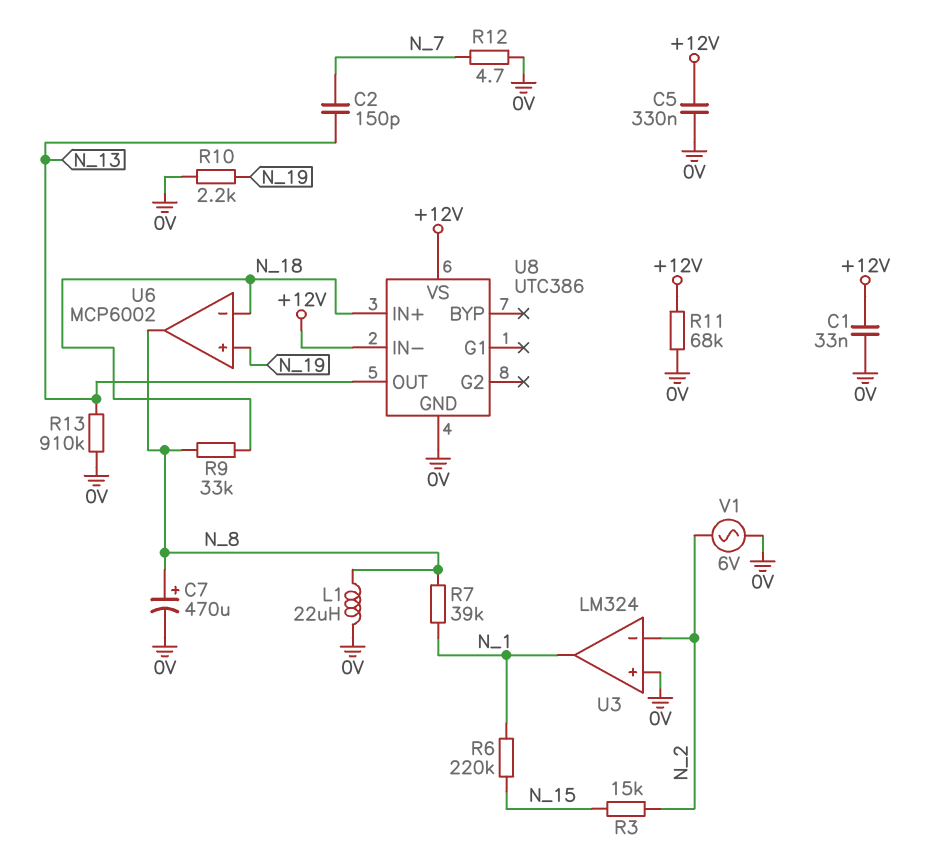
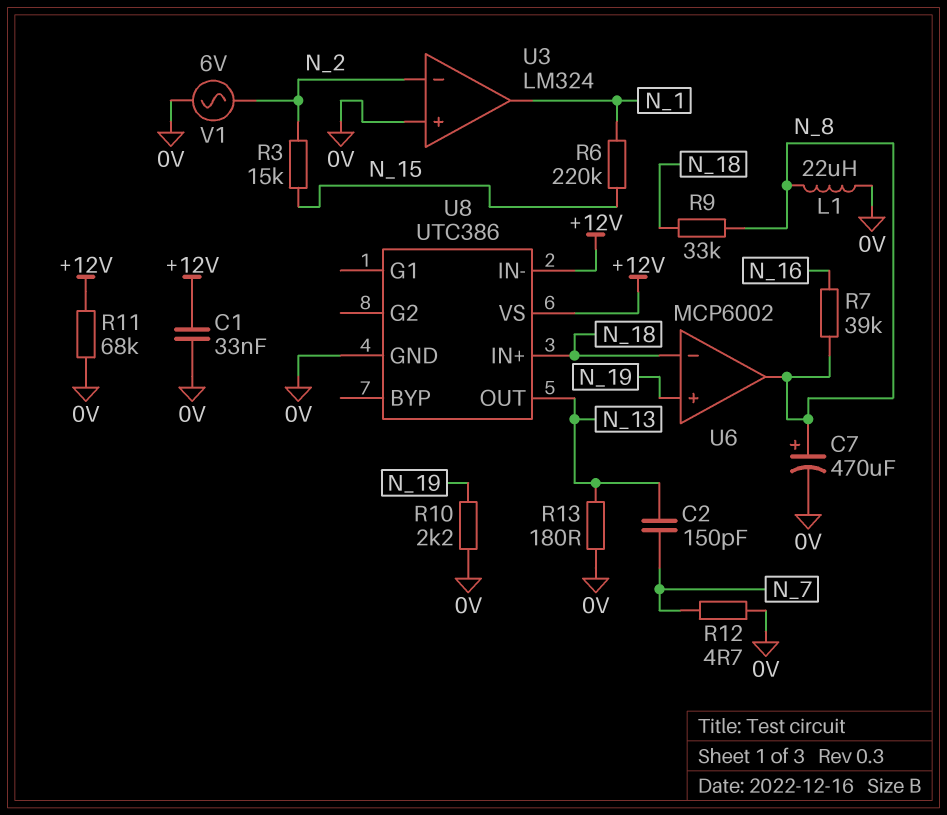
C5: 330nF (+12V, 0V) -> none
R7: 39k (N_1, N_8) -> 39k (N_8, N_16)
R13: 910k (0V, N_13) -> 180 (0V, N_13)

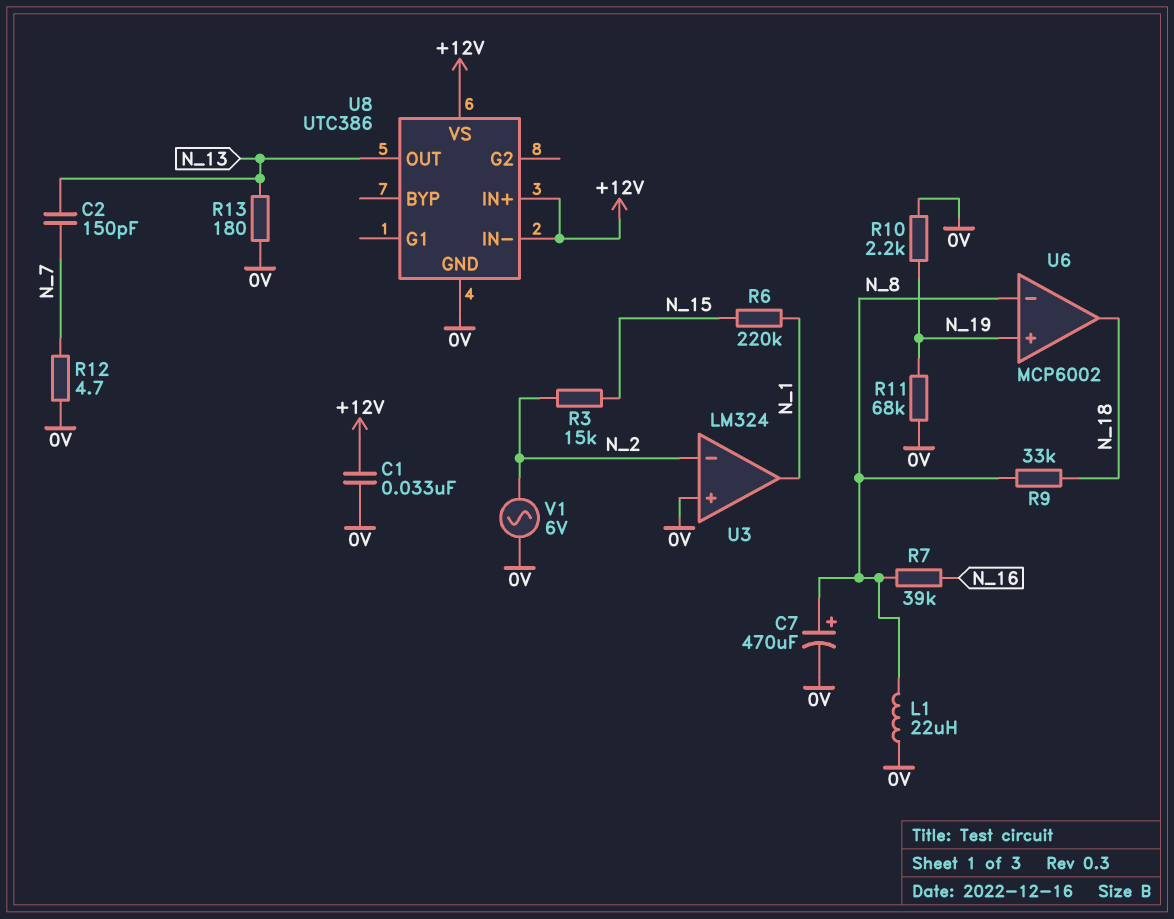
R11: 68k (+12V, 0V) -> 68k (0V, N_19)
U6 pin in-: N_18 -> N_8
U6 pin out: N_8 -> N_18
U8 pin IN+: N_18 -> +12V

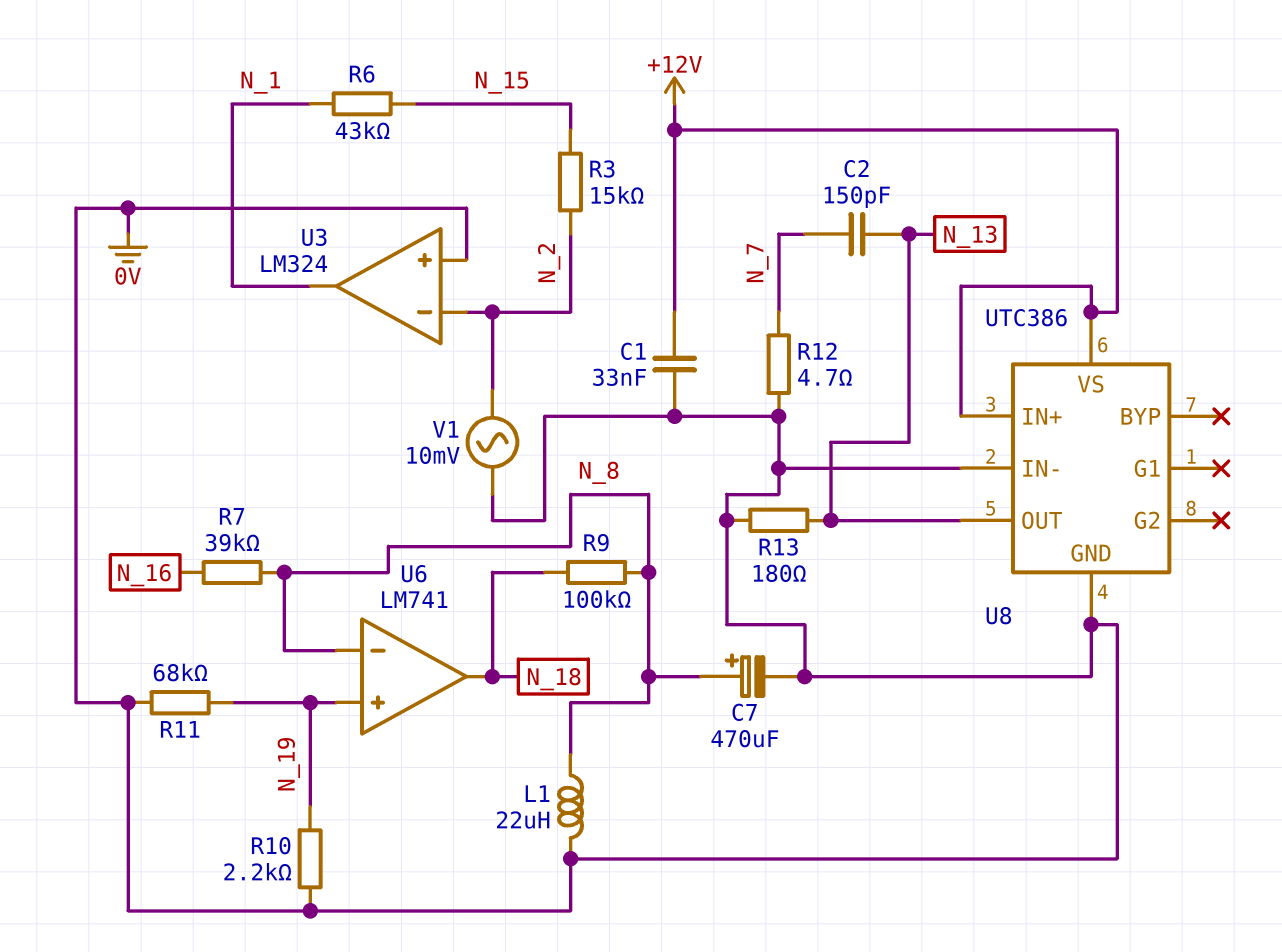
R6: 220k (N_1, N_15) -> 43k (N_1, N_15)
R9: 33k (N_8, N_18) -> 100k (N_8, N_18)
U6: MCP6002 -> LM741
U8 pin IN-: +12V -> 0V
V1: AC 6V (0V, N_2) -> AC 10mV (0V, N_2)

